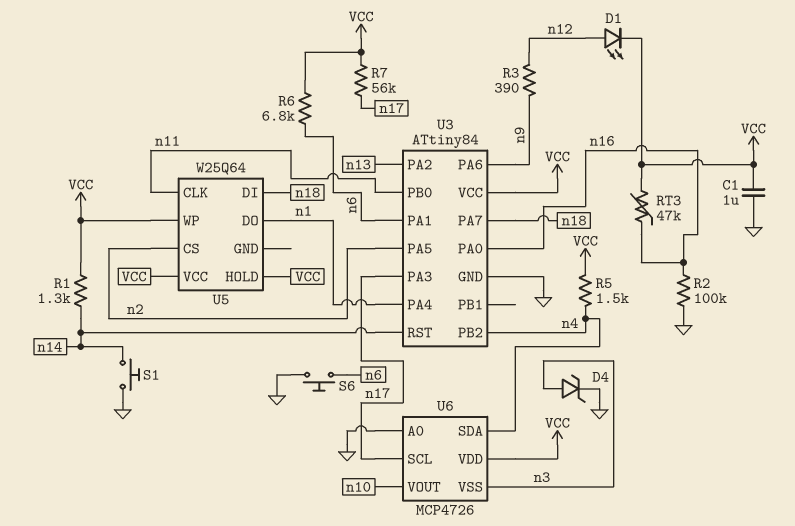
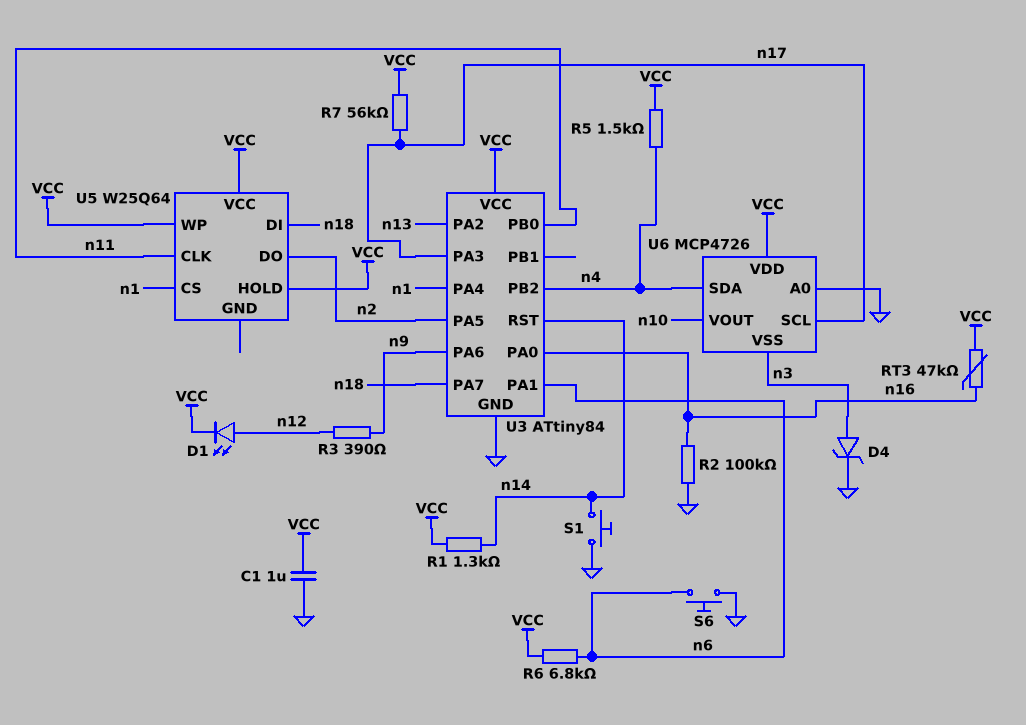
U5 pin CS: n2 -> n1
U5 pin DO: n1 -> n2

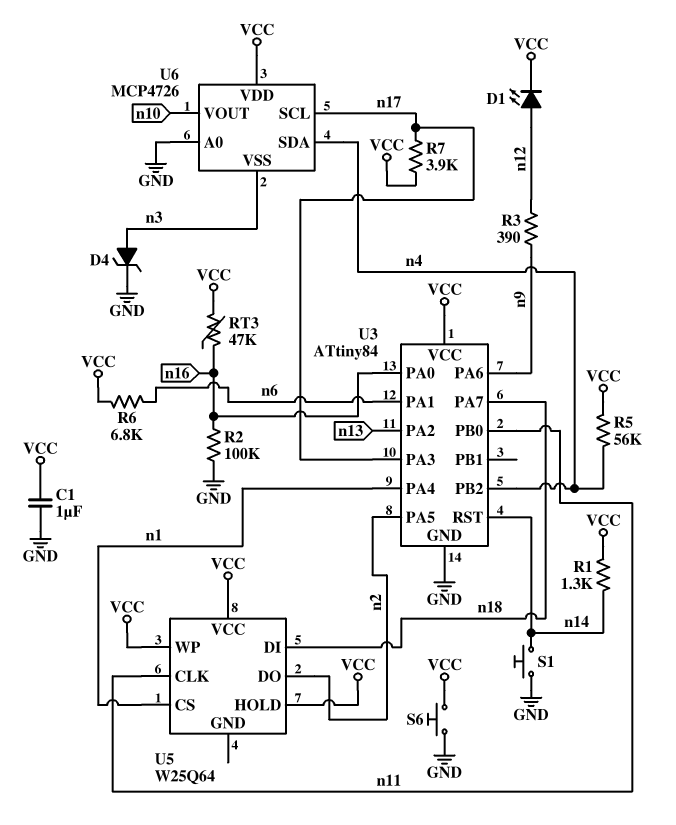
R5: 1.5k (VCC, n4) -> 56k (VCC, n4)
R7: 56k (VCC, n17) -> 3.9k (VCC, n17)
S6: button (GND, n6) -> button (GND, VCC)

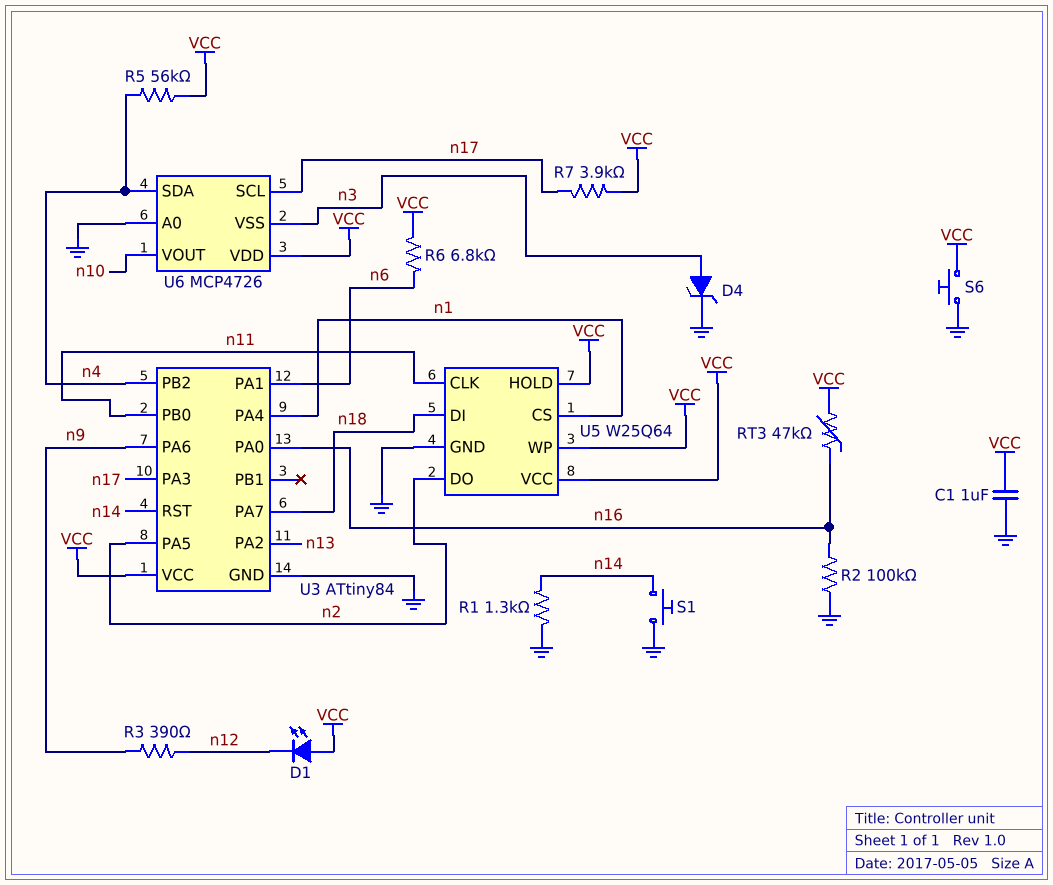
D1: LED (A n12, K VCC) -> LED (A VCC, K n12)
R1: 1.3k (VCC, n14) -> 1.3k (GND, n14)
U5 pin GND: none -> GND

